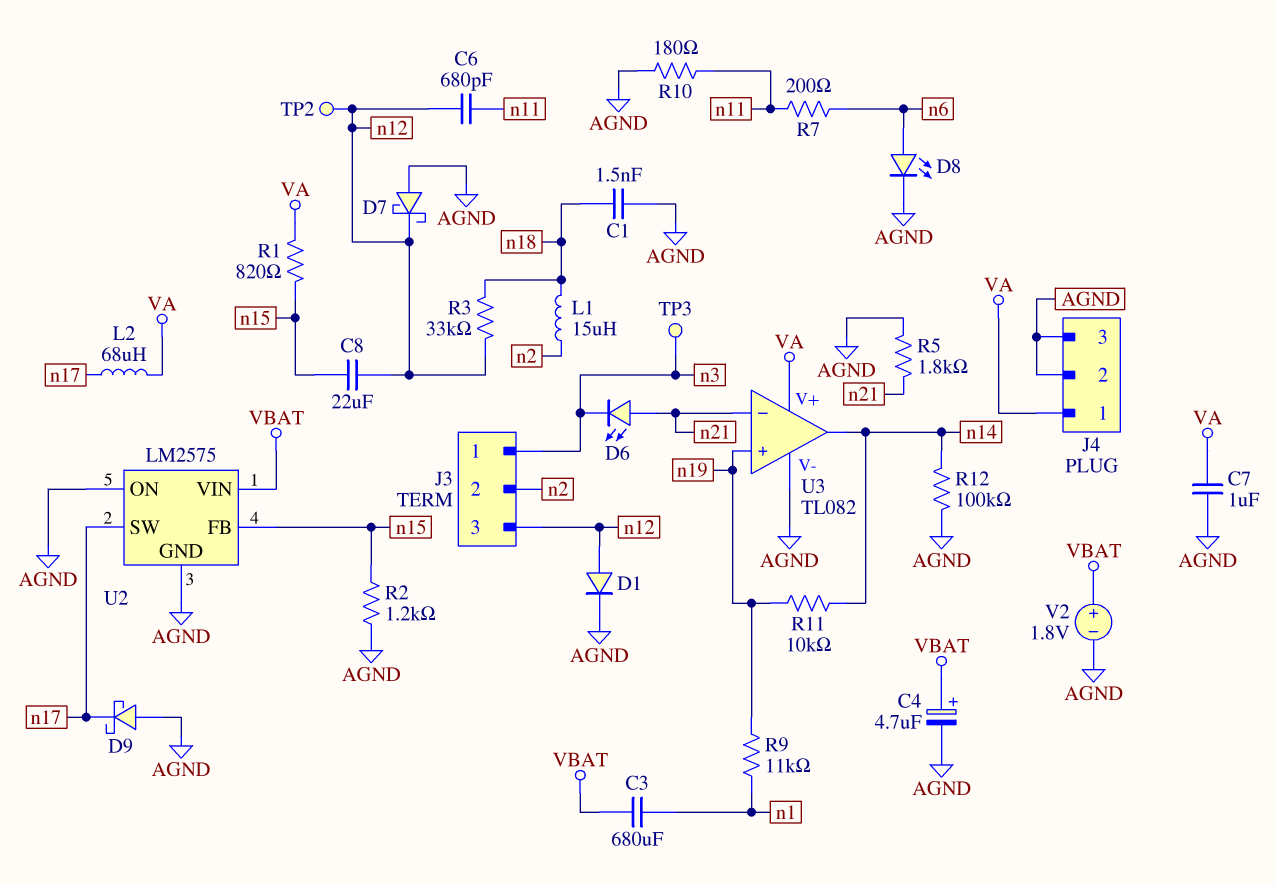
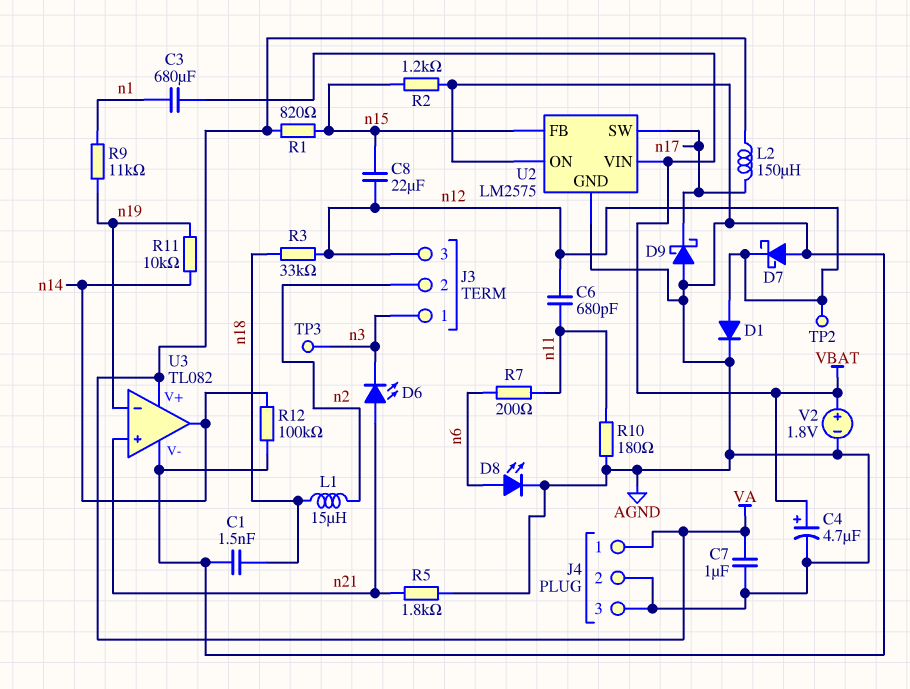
L2: 68uH (VA, n17) -> 150uH (VA, n17)
U3 pin in+: n19 -> n21
U3 pin in-: n21 -> n19

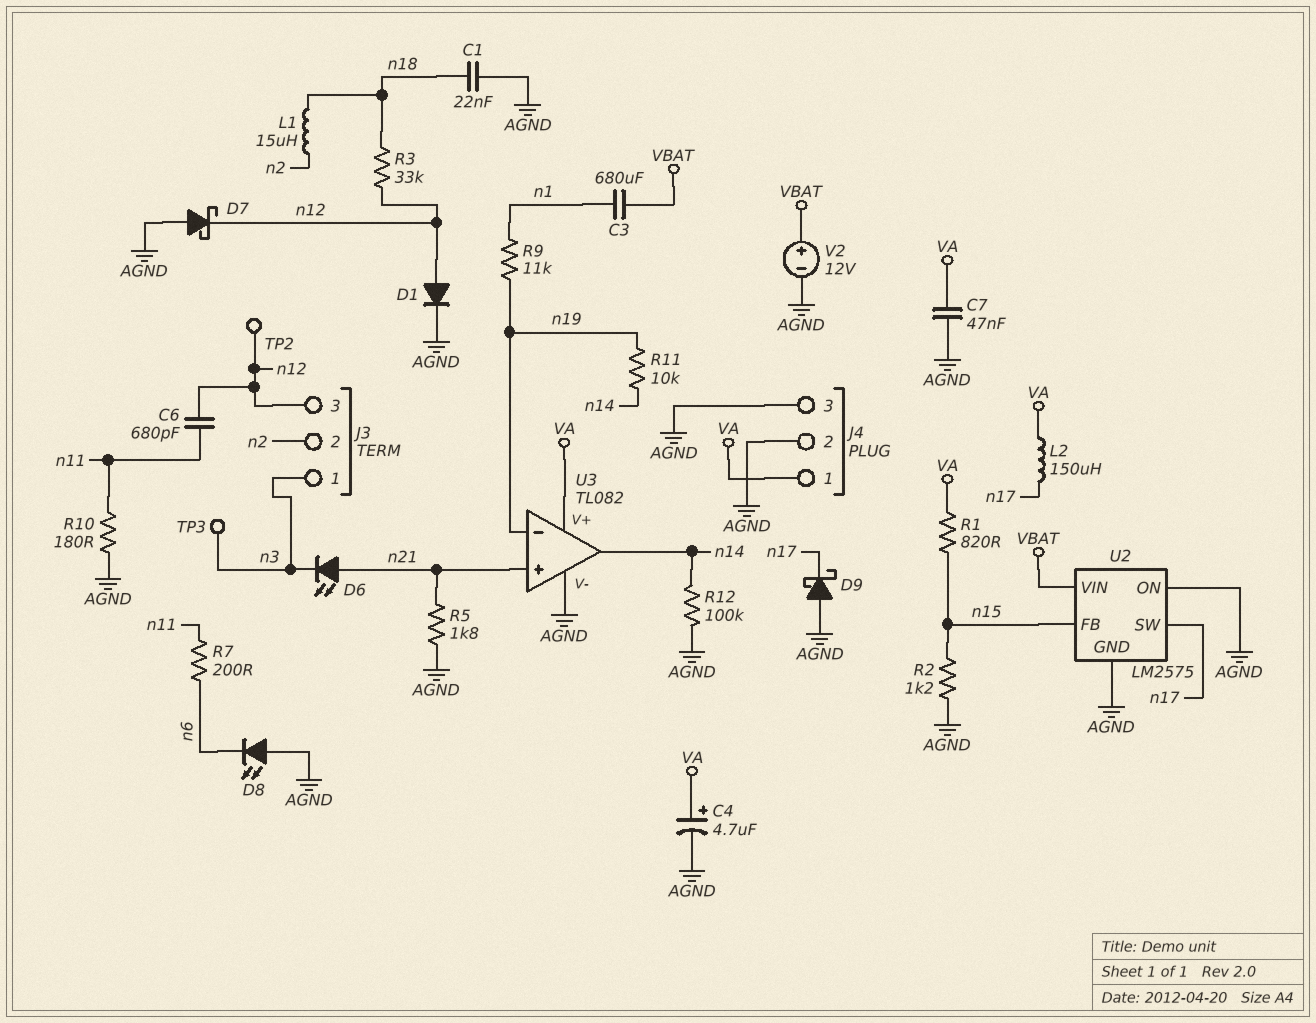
C1: 1.5nF (AGND, n18) -> 22nF (AGND, n18)
C4: 4.7uF (plus VBAT, minus AGND) -> 4.7uF (plus VA, minus AGND)
C7: 1uF (AGND, VA) -> 47nF (AGND, VA)
C8: 22uF (n12, n15) -> none
D8: LED (A n6, K AGND) -> LED (A AGND, K n6)
V2: 1.8V (plus VBAT, minus AGND) -> 12V (plus VBAT, minus AGND)

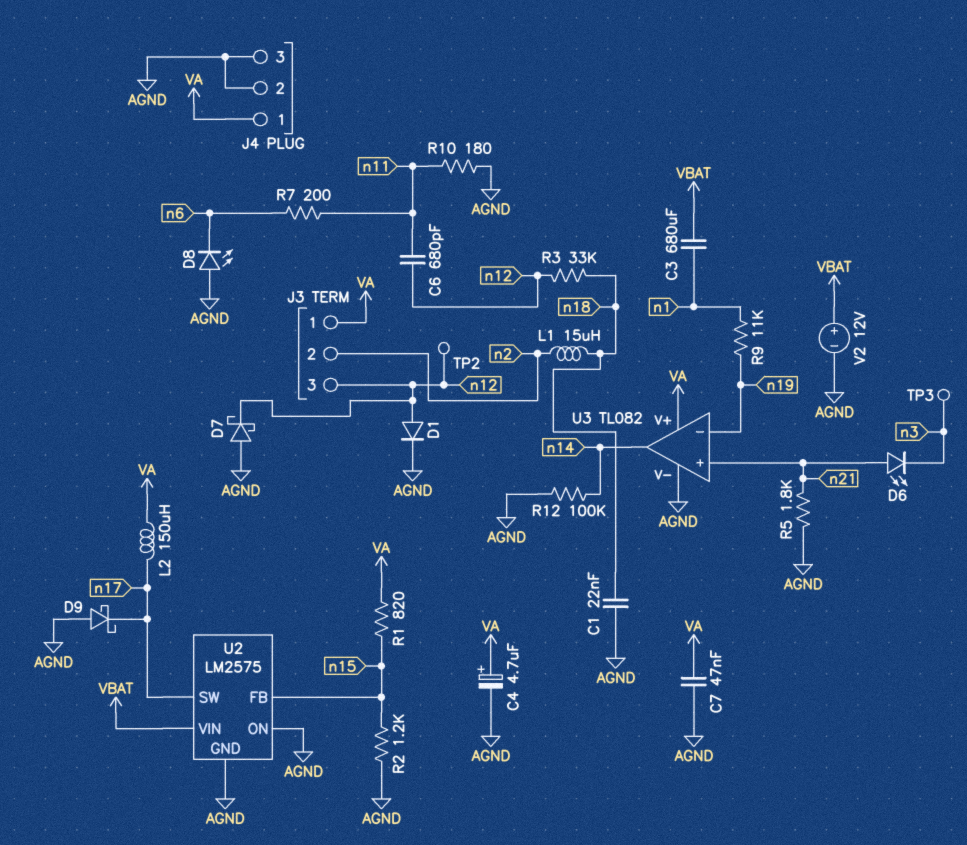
J3 pin 1: n3 -> VA
R11: 10k (n14, n19) -> none

